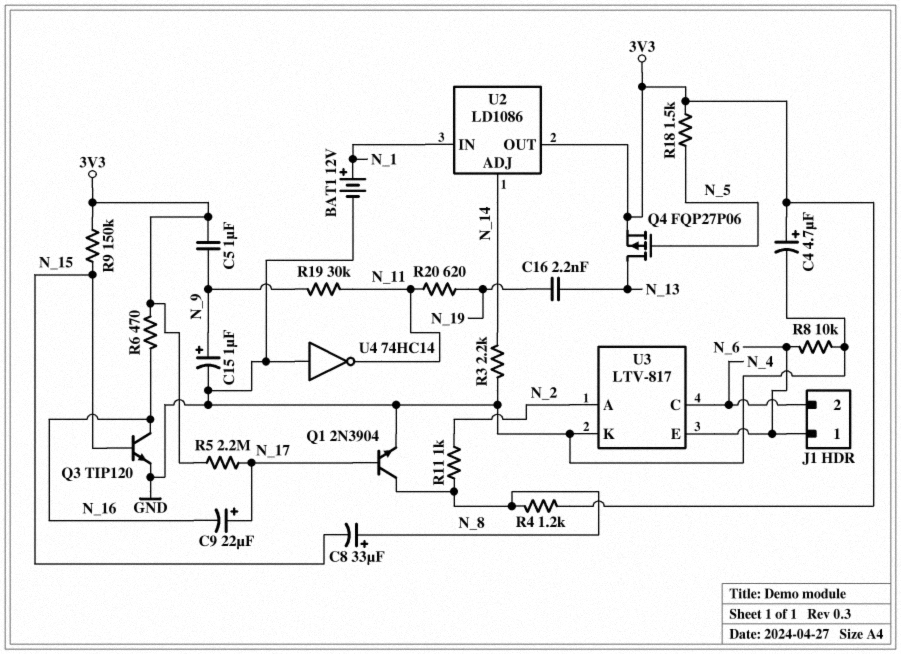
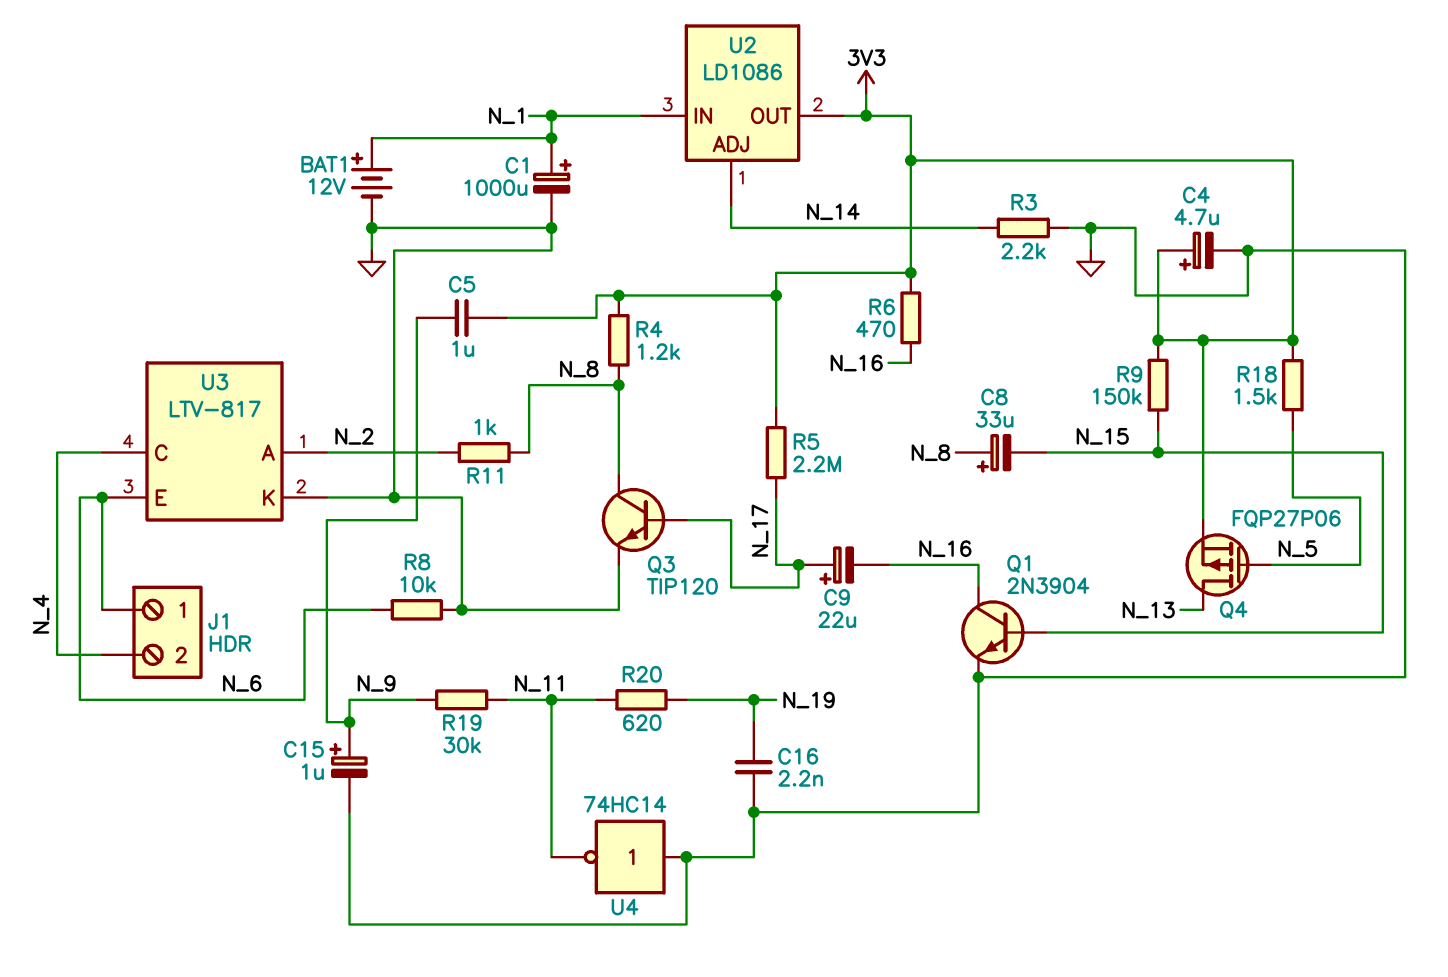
C1: none -> 1000uF (plus N_1, minus GND)
C16: 2.2nF (N_13, N_19) -> 2.2nF (GND, N_19)
Q1: NPN 2N3904 (B N_17, C N_8, E GND) -> NPN 2N3904 (B N_15, C N_16, E GND)
Q3: NPN TIP120 (B N_15, C N_16, E GND) -> NPN TIP120 (B N_17, C N_8, E GND)

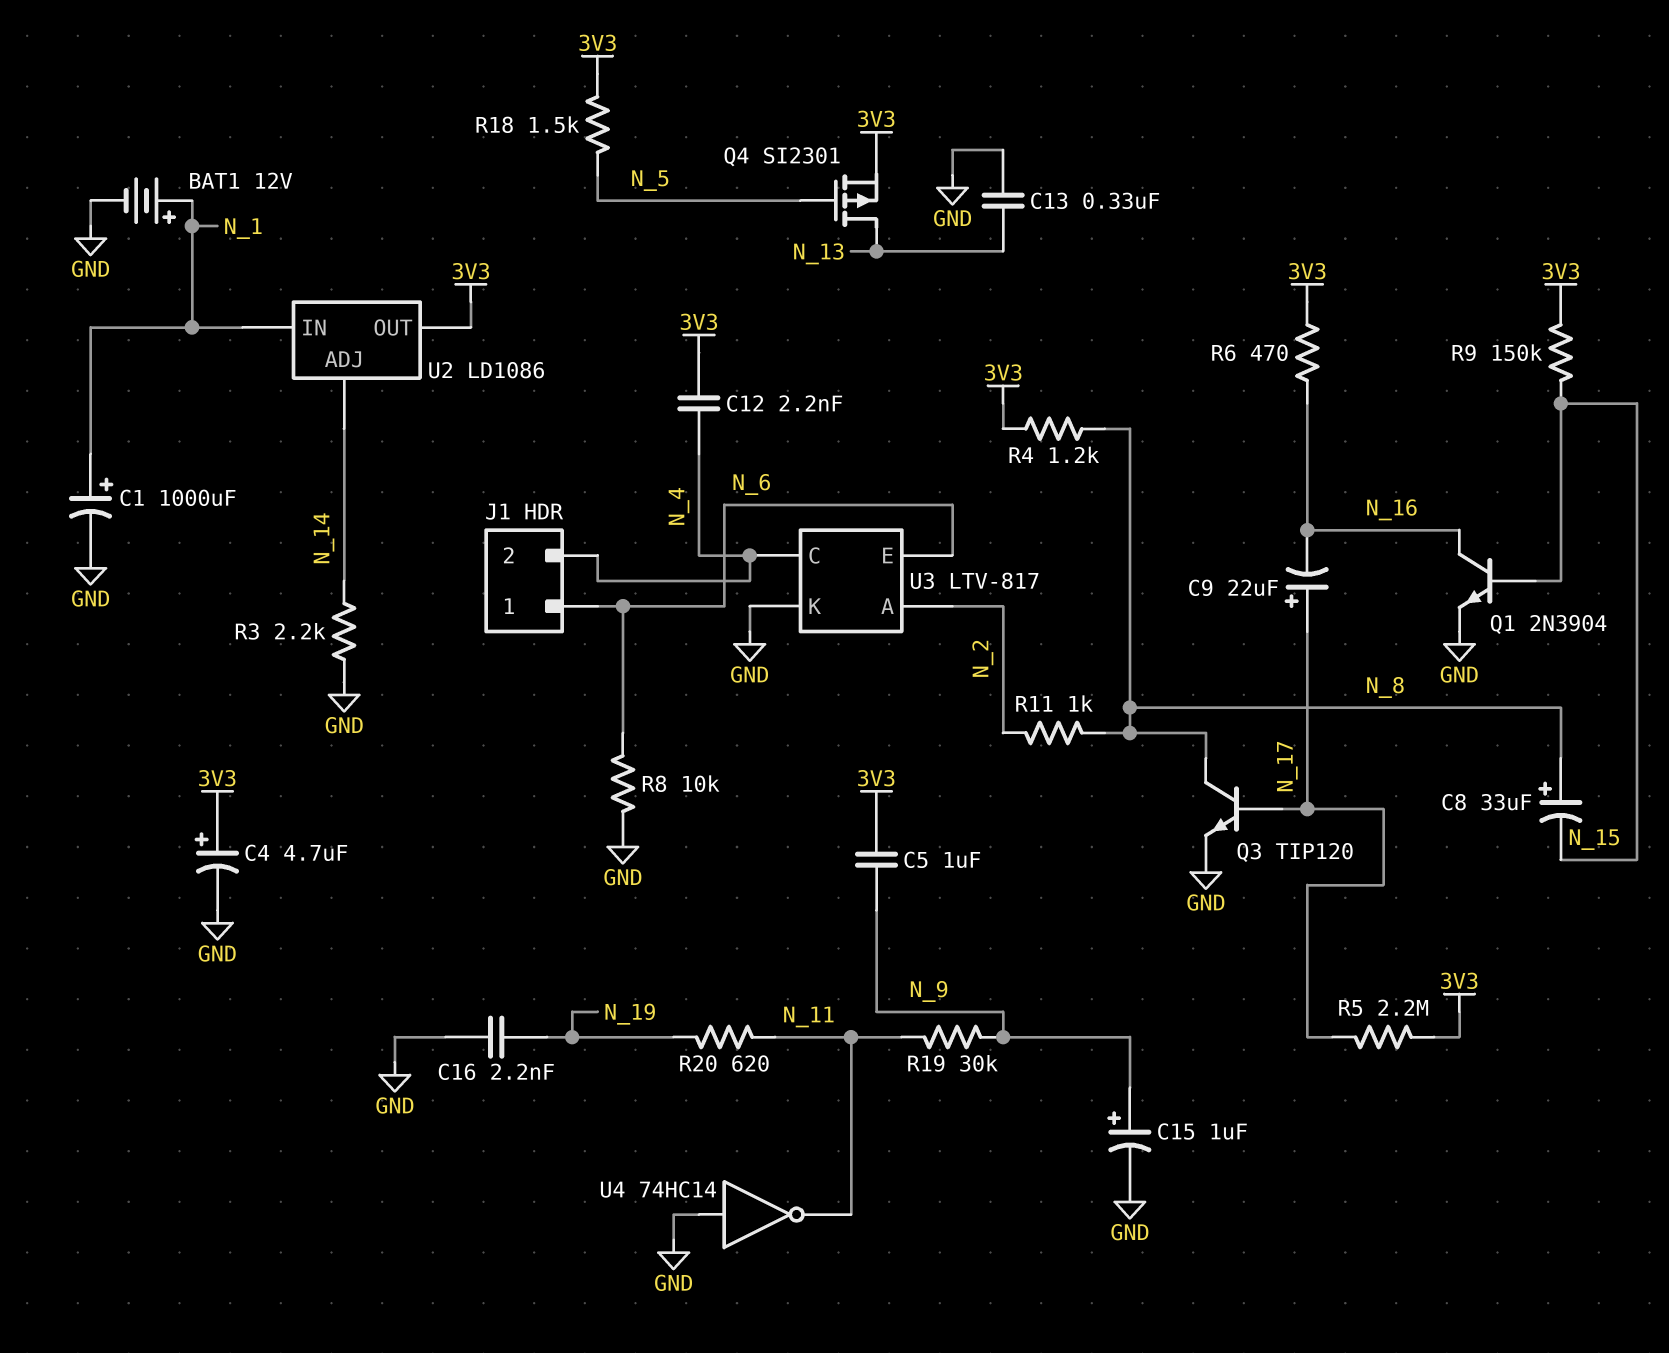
C12: none -> 2.2nF (3V3, N_4)
C13: none -> 330nF (GND, N_13)
Q4: PMOS FQP27P06 (G N_5, D N_13, S 3V3) -> PMOS SI2301 (G N_5, D N_13, S 3V3)

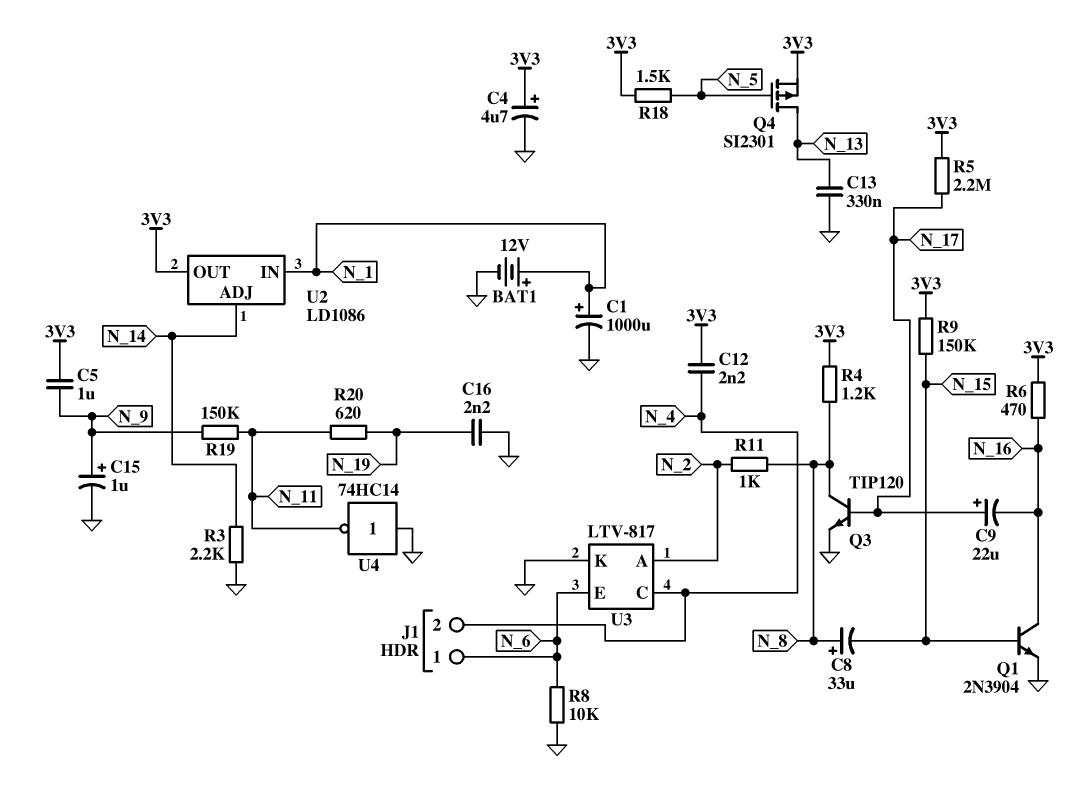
R19: 30k (N_9, N_11) -> 150k (N_9, N_11)

